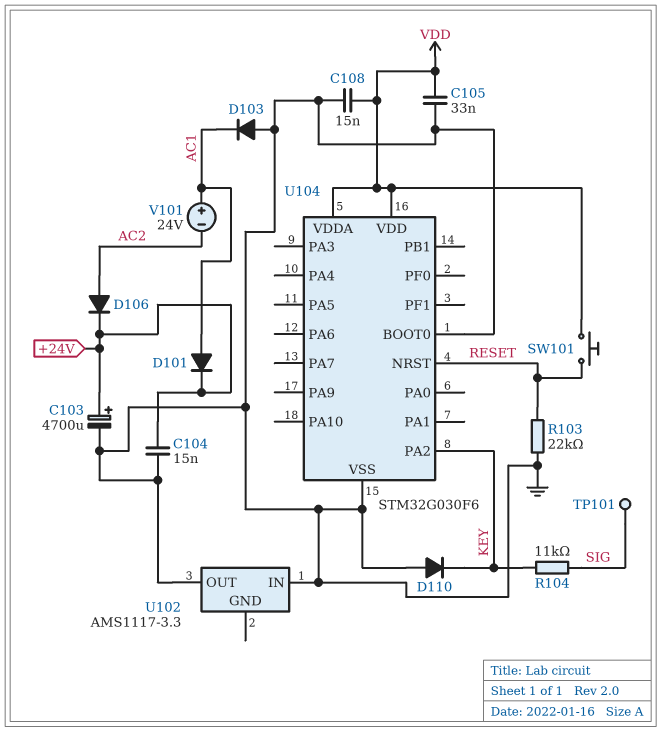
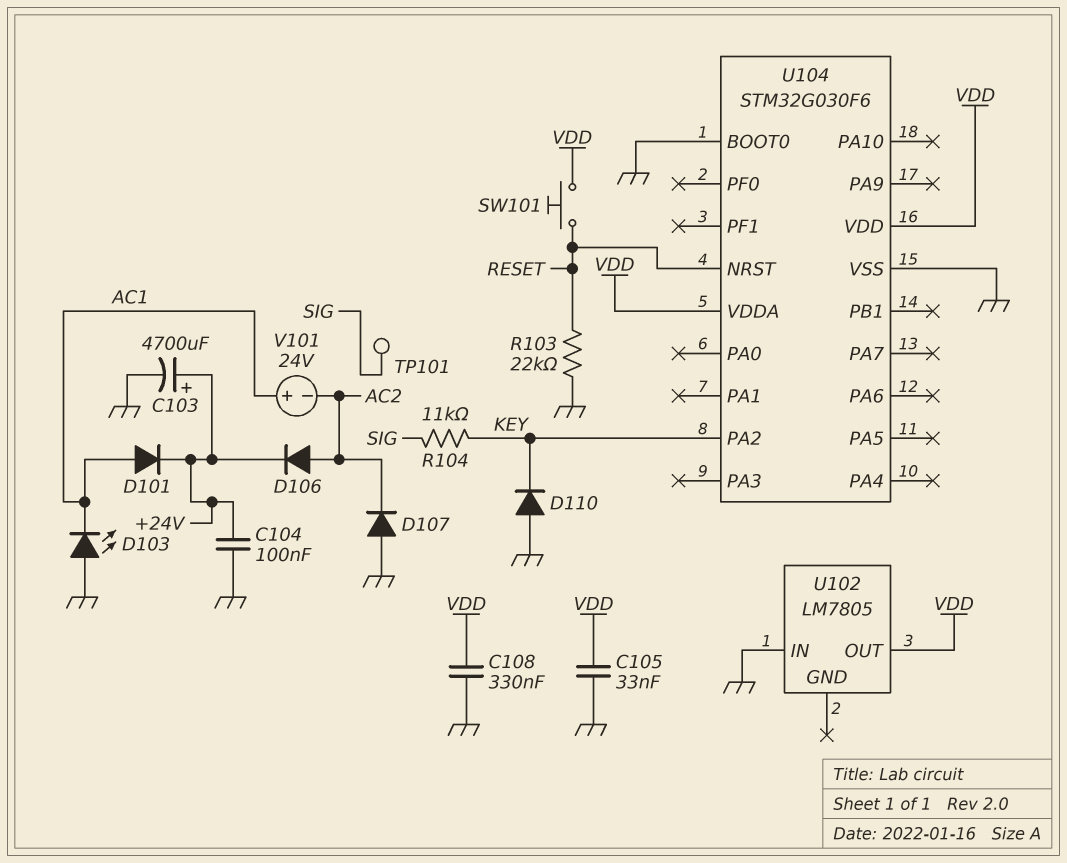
C104: 15nF (+24V, GND) -> 100nF (+24V, GND)
C108: 15nF (GND, VDD) -> 330nF (GND, VDD)
D103: diode (A GND, K AC1) -> LED (A GND, K AC1)
D107: none -> diode (A GND, K AC2)
U102: AMS1117-3.3 -> LM7805
U102 pin OUT: GND -> VDD

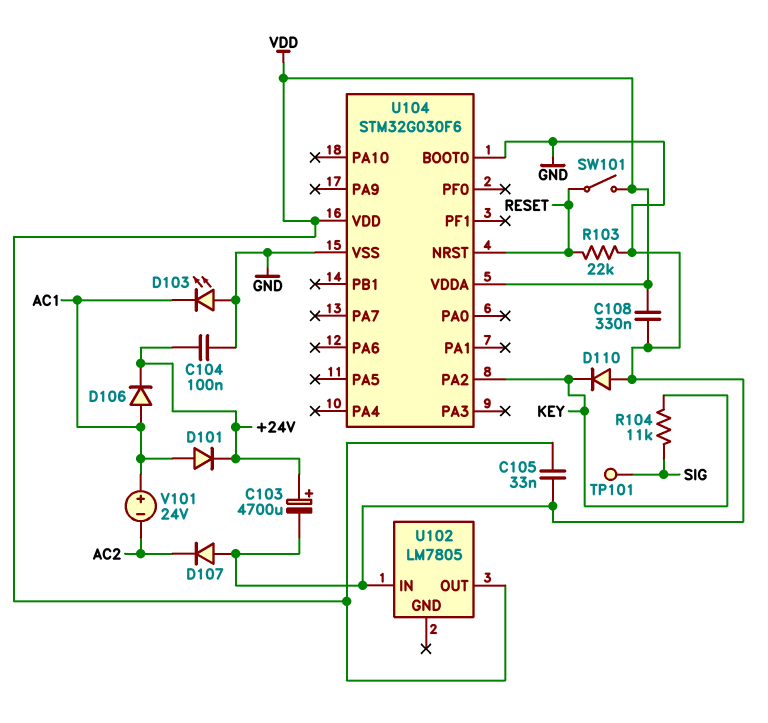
D106: diode (A AC2, K +24V) -> diode (A AC1, K +24V)
SW101: button (RESET, VDD) -> switch (RESET, VDD)

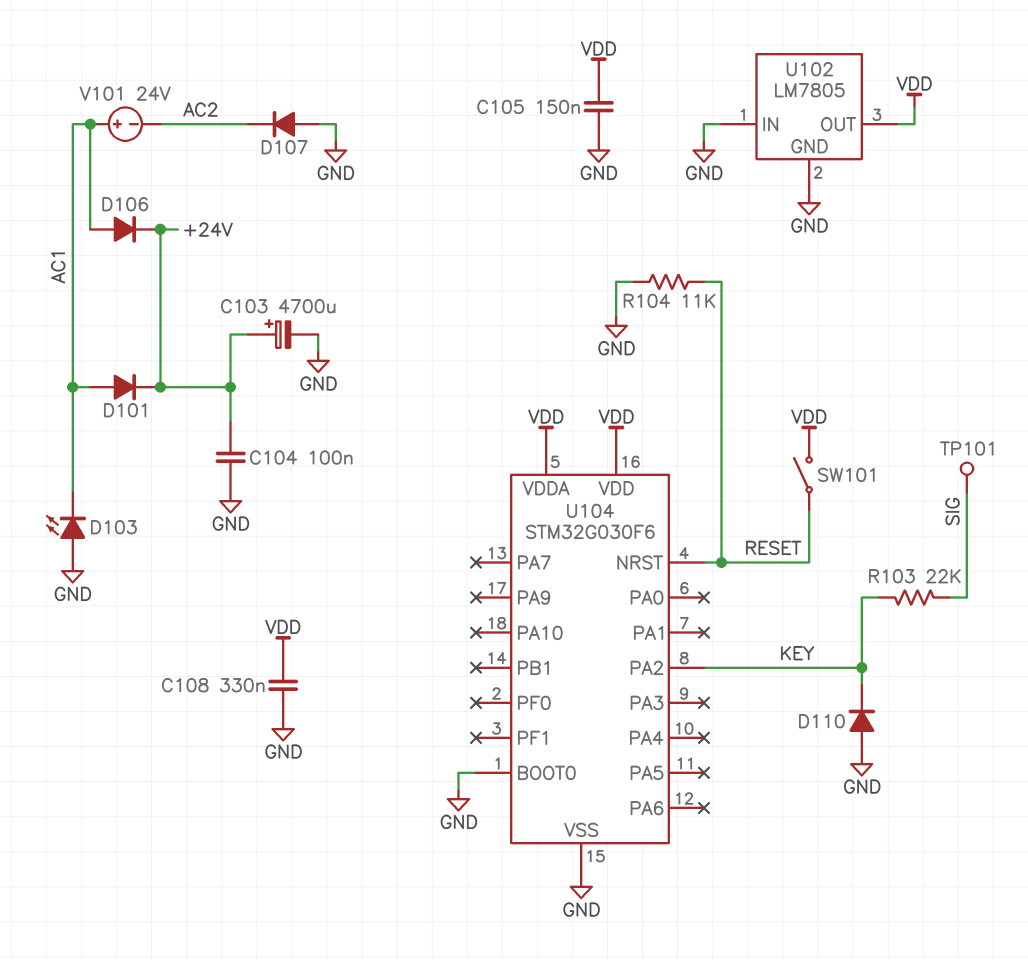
C105: 33nF (GND, VDD) -> 150nF (GND, VDD)
R103: 22k (GND, RESET) -> 22k (KEY, SIG)
R104: 11k (KEY, SIG) -> 11k (GND, RESET)
U102 pin GND: none -> GND

